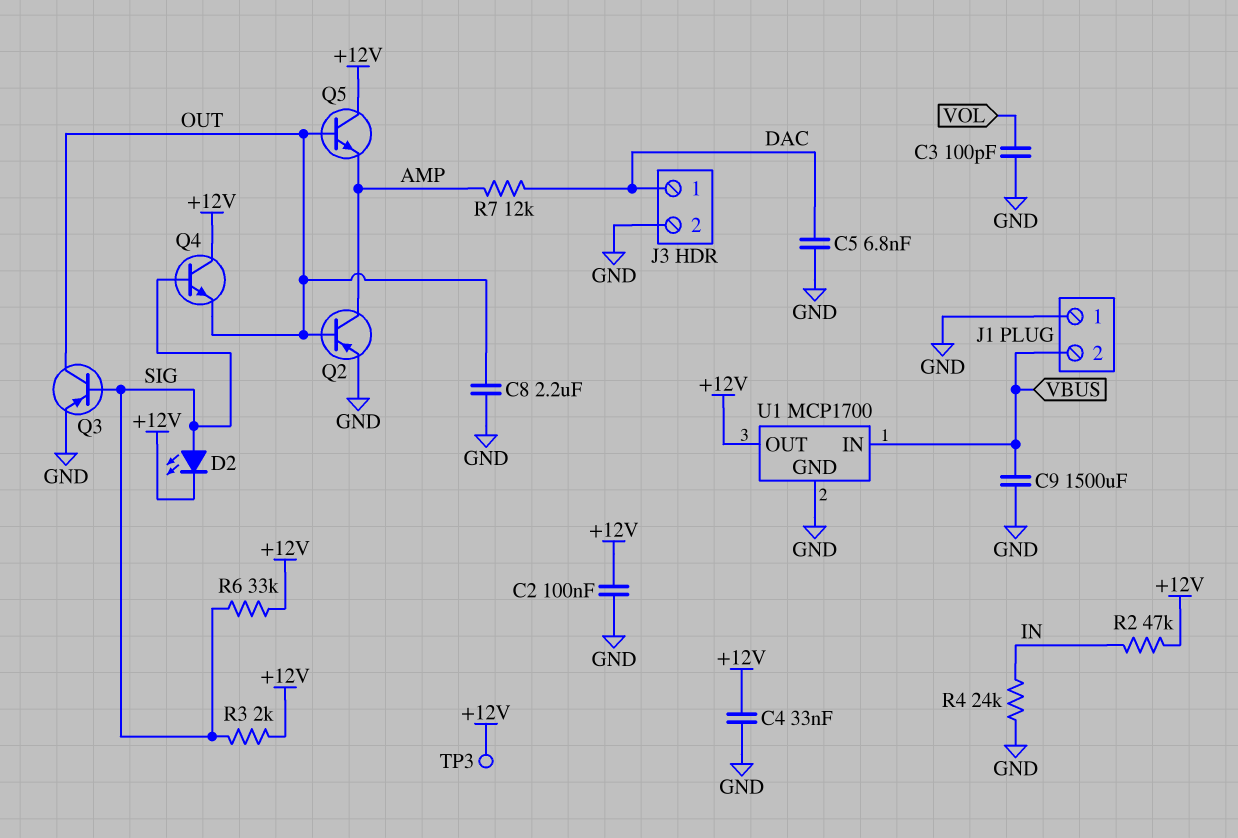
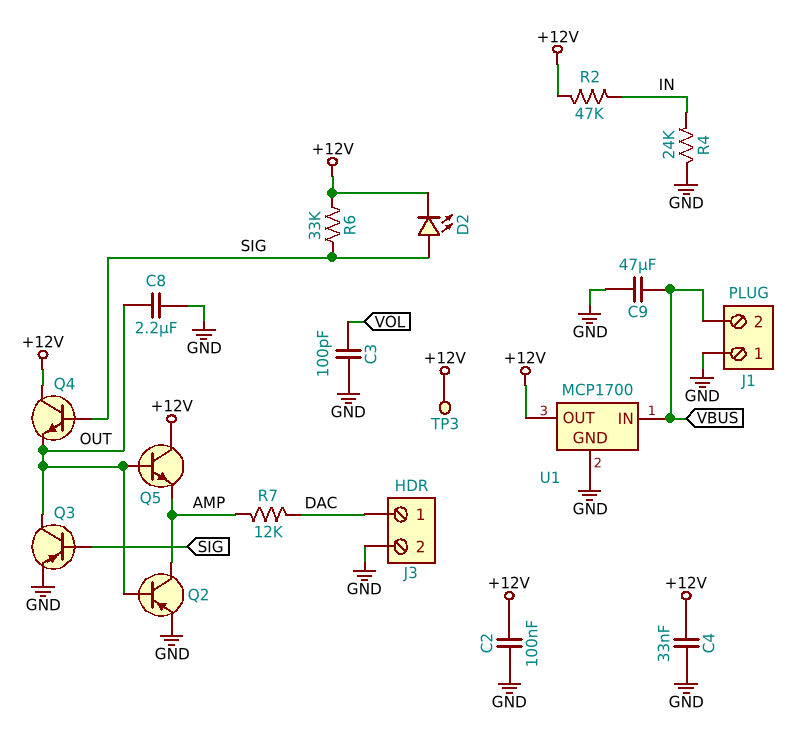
C5: 6.8nF (DAC, GND) -> none
C9: 1500uF (GND, VBUS) -> 47uF (GND, VBUS)
R3: 2k (+12V, SIG) -> none

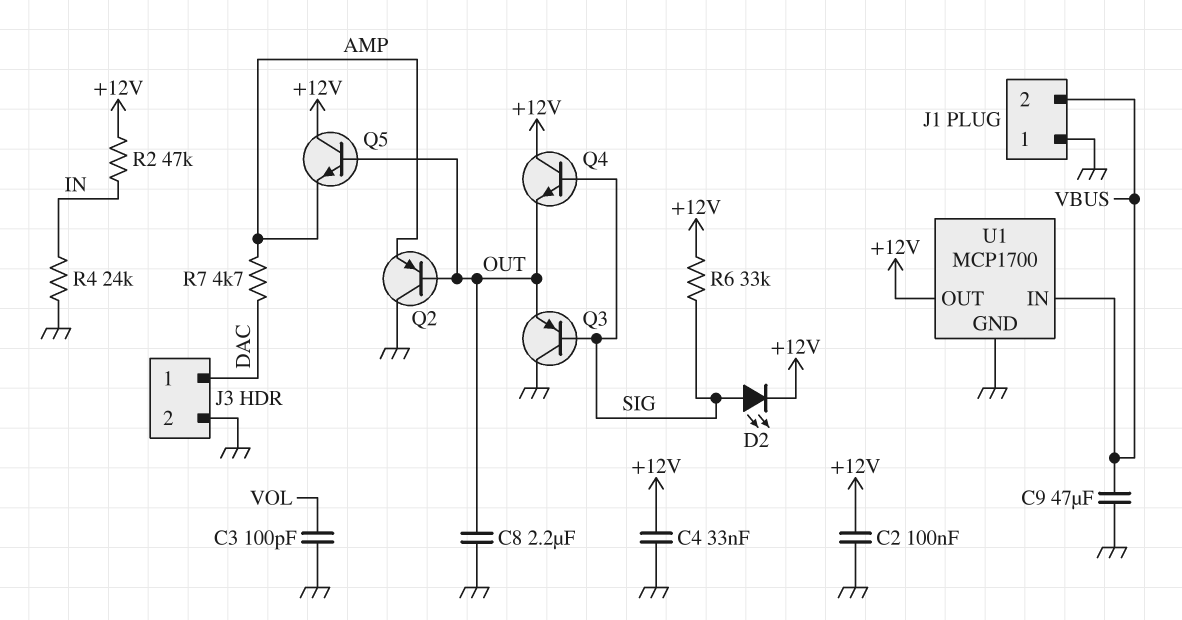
Q2: PNP (B OUT, C AMP, E GND) -> PNP (B OUT, C GND, E AMP)
Q3: PNP (B SIG, C OUT, E GND) -> PNP (B SIG, C GND, E OUT)
R7: 12k (AMP, DAC) -> 4.7k (AMP, DAC)
TP3: test point (+12V) -> none

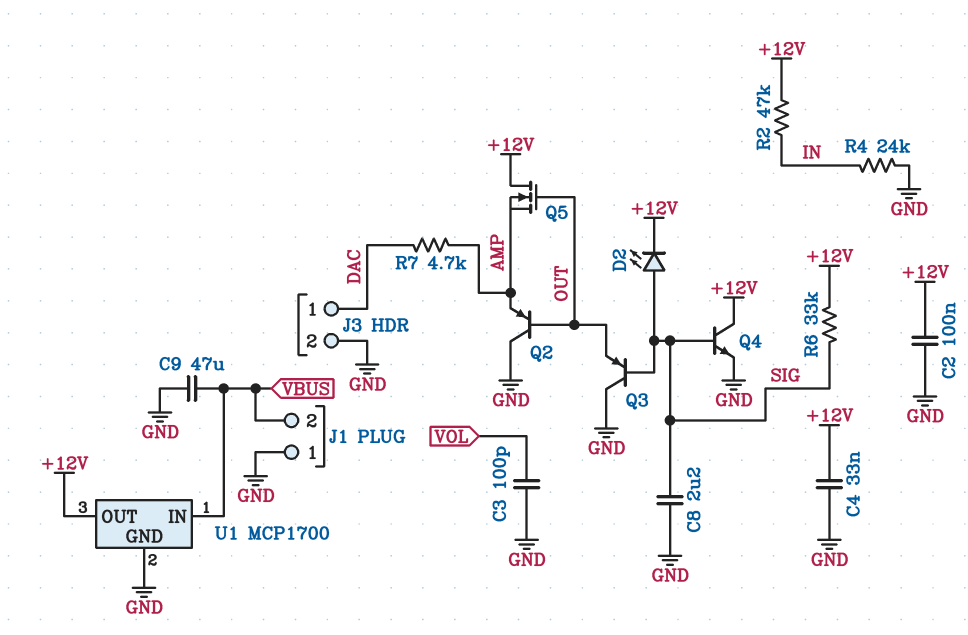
C8: 2.2uF (GND, OUT) -> 2.2uF (GND, SIG)
Q4: NPN (B SIG, C +12V, E OUT) -> NPN (B SIG, C +12V, E GND)
Q5: NPN (B OUT, C +12V, E AMP) -> NMOS (G OUT, D +12V, S AMP)

